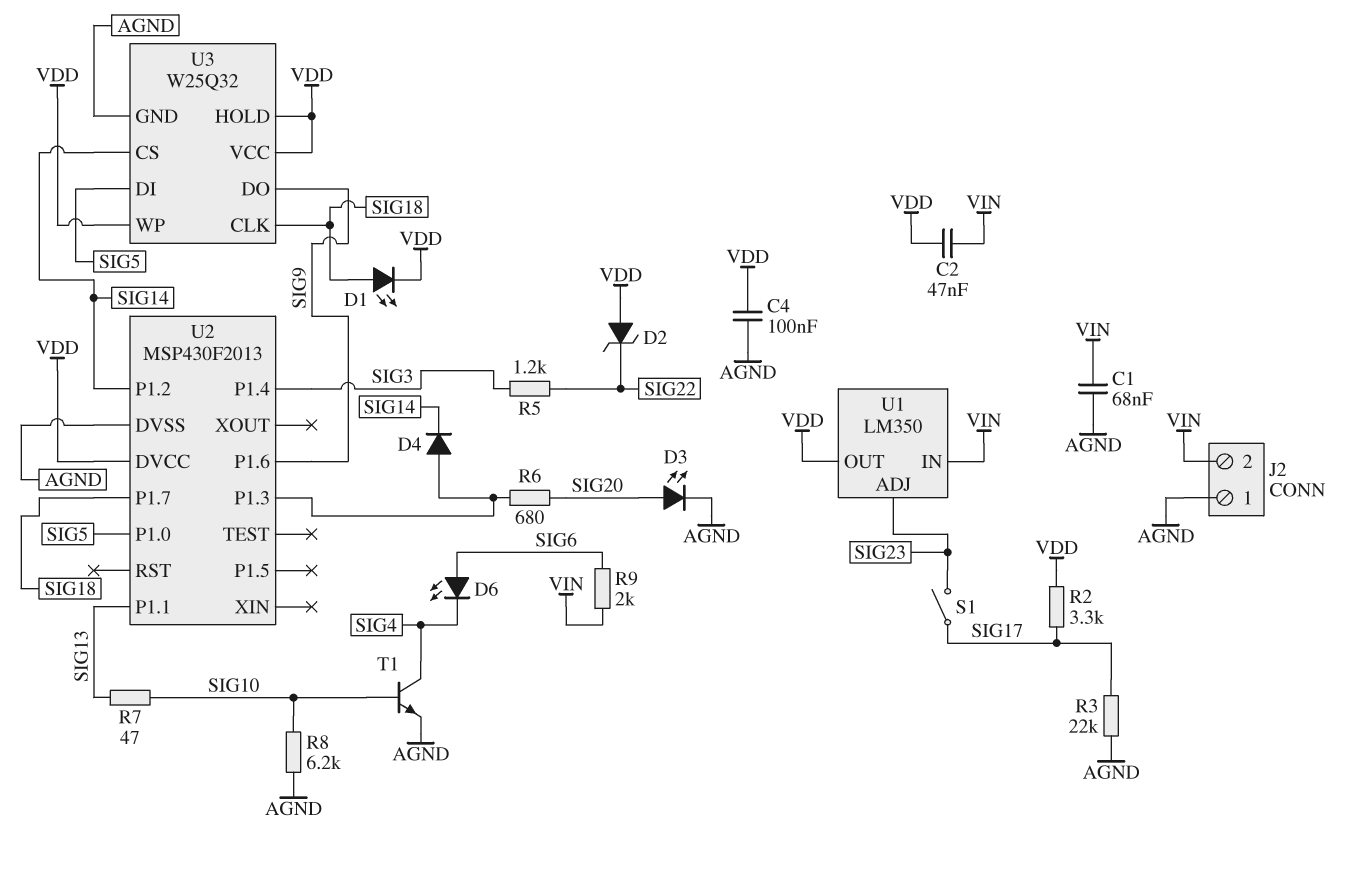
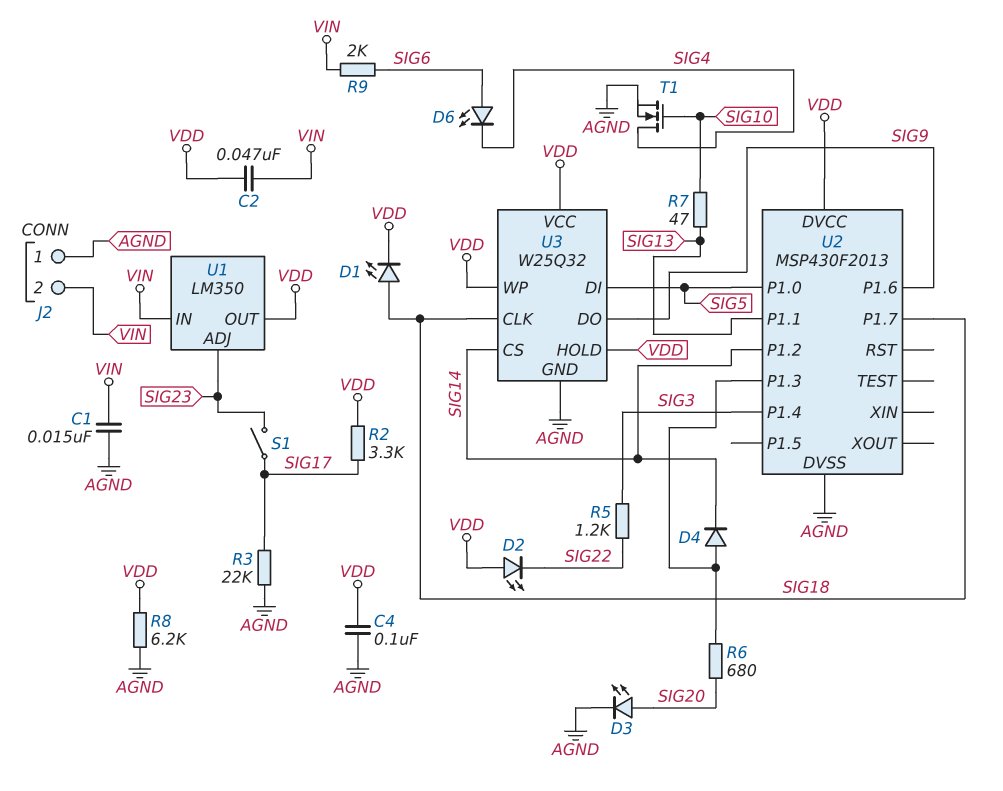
C1: 68nF (AGND, VIN) -> 15nF (AGND, VIN)
D2: zener (A VDD, K SIG22) -> LED (A VDD, K SIG22)
R8: 6.2k (AGND, SIG10) -> 6.2k (AGND, VDD)
T1: NPN (B SIG10, C SIG4, E AGND) -> NMOS (G SIG10, D SIG4, S AGND)

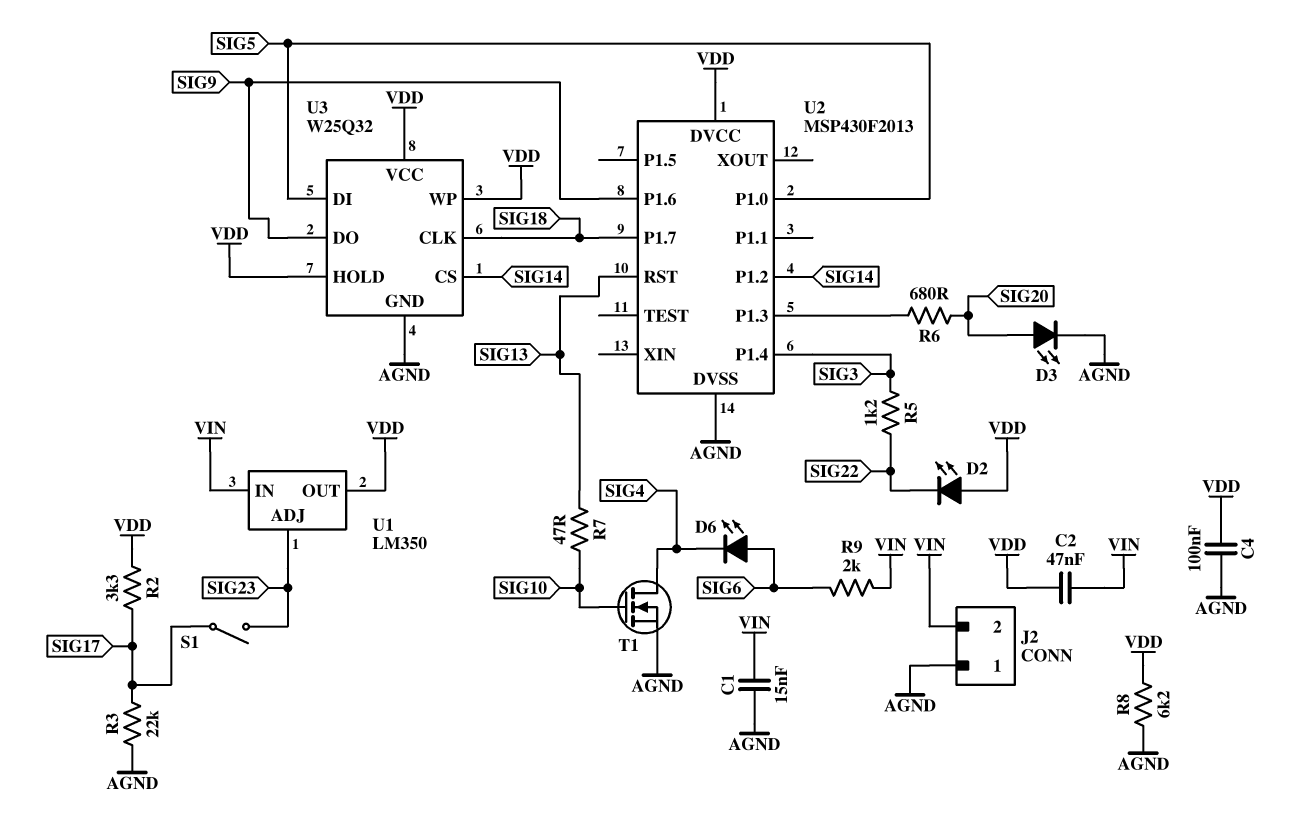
D1: LED (A SIG18, K VDD) -> none
D4: diode (A U2/P1.3, K SIG14) -> none
U2 pin P1.1: SIG13 -> none
U2 pin RST: none -> SIG13

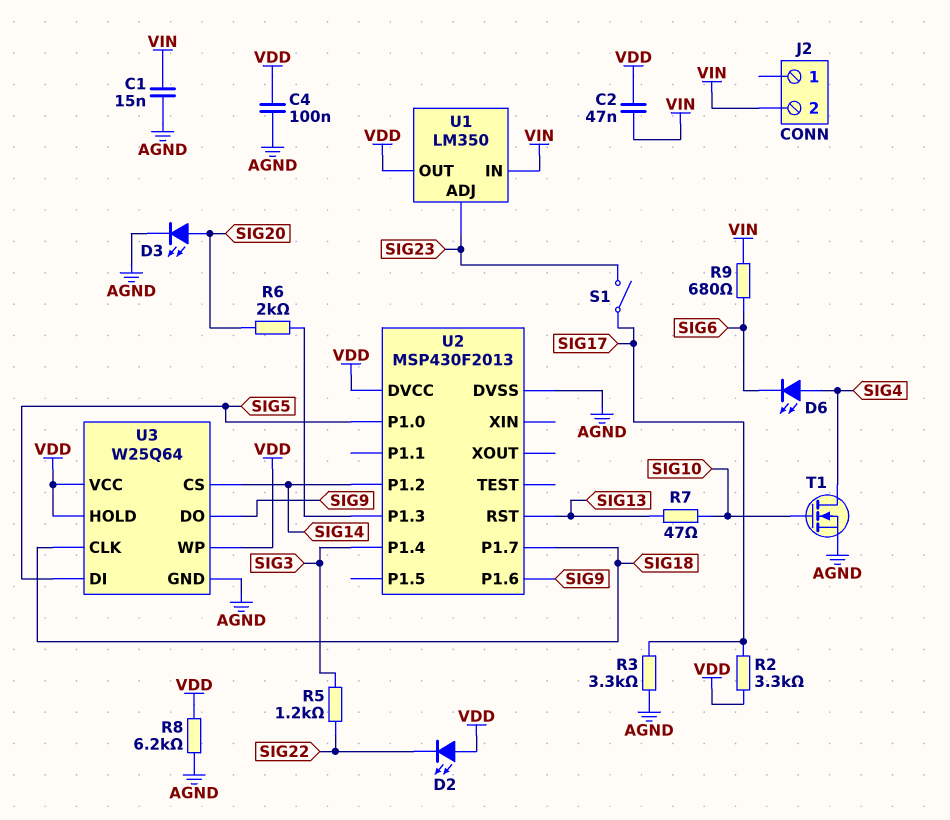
D6: LED (A SIG6, K SIG4) -> LED (A SIG4, K SIG6)
J2 pin 1: AGND -> none
R3: 22k (AGND, SIG17) -> 3.3k (AGND, SIG17)
R6: 680 (SIG20, U2/P1.3) -> 2k (SIG20, U2/P1.3)
R9: 2k (SIG6, VIN) -> 680 (SIG6, VIN)
U3: W25Q32 -> W25Q64

